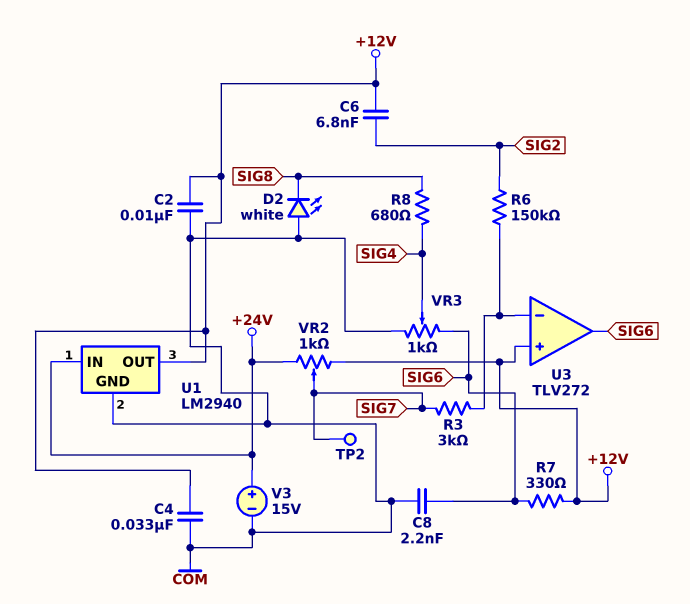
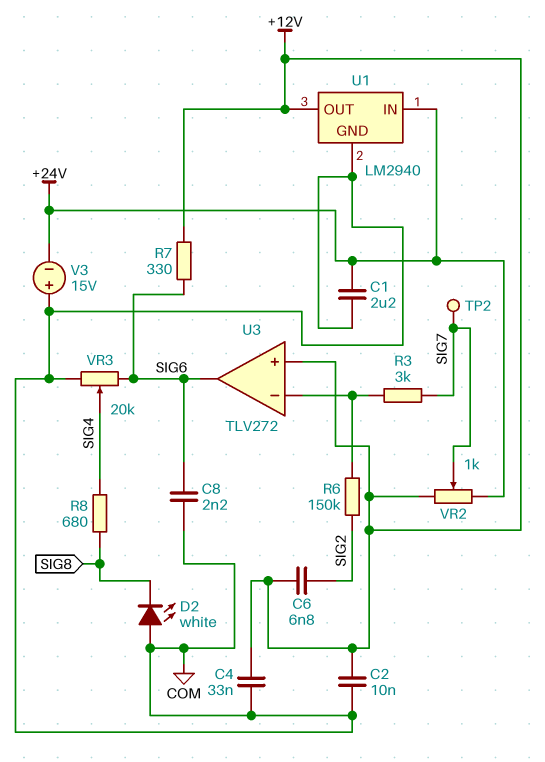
C1: none -> 2.2uF (+24V, COM)
V3: 15V (plus +24V, minus COM) -> 15V (plus COM, minus +24V)
VR3: 1k (COM, SIG6, wiper SIG4) -> 20k (COM, SIG6, wiper SIG4)

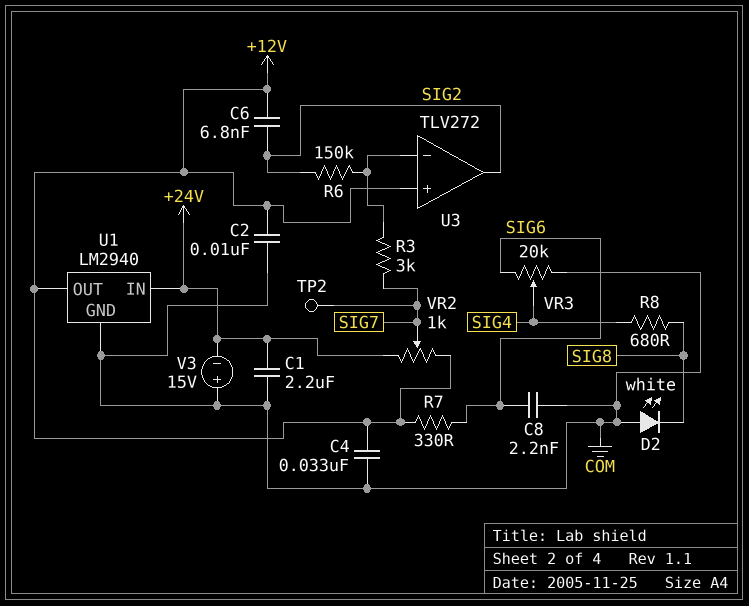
U3 pin out: SIG6 -> SIG2

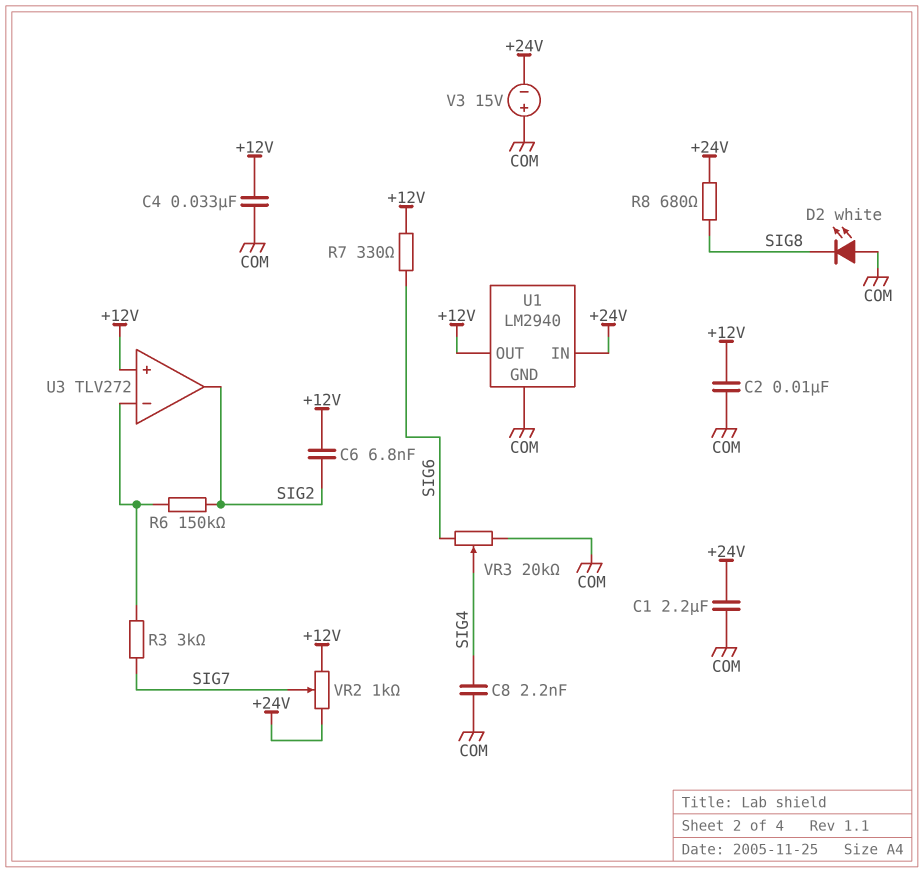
C8: 2.2nF (COM, SIG6) -> 2.2nF (COM, SIG4)
R8: 680 (SIG4, SIG8) -> 680 (+24V, SIG8)
TP2: test point (SIG7) -> none

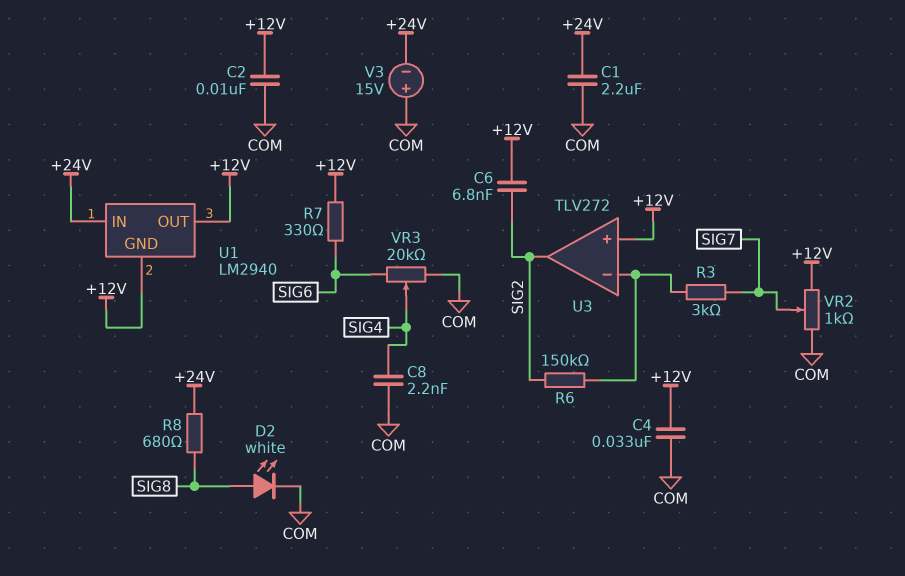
D2: LED white (A COM, K SIG8) -> LED white (A SIG8, K COM)
U1 pin GND: COM -> +12V
VR2: 1k (+12V, +24V, wiper SIG7) -> 1k (+12V, COM, wiper SIG7)

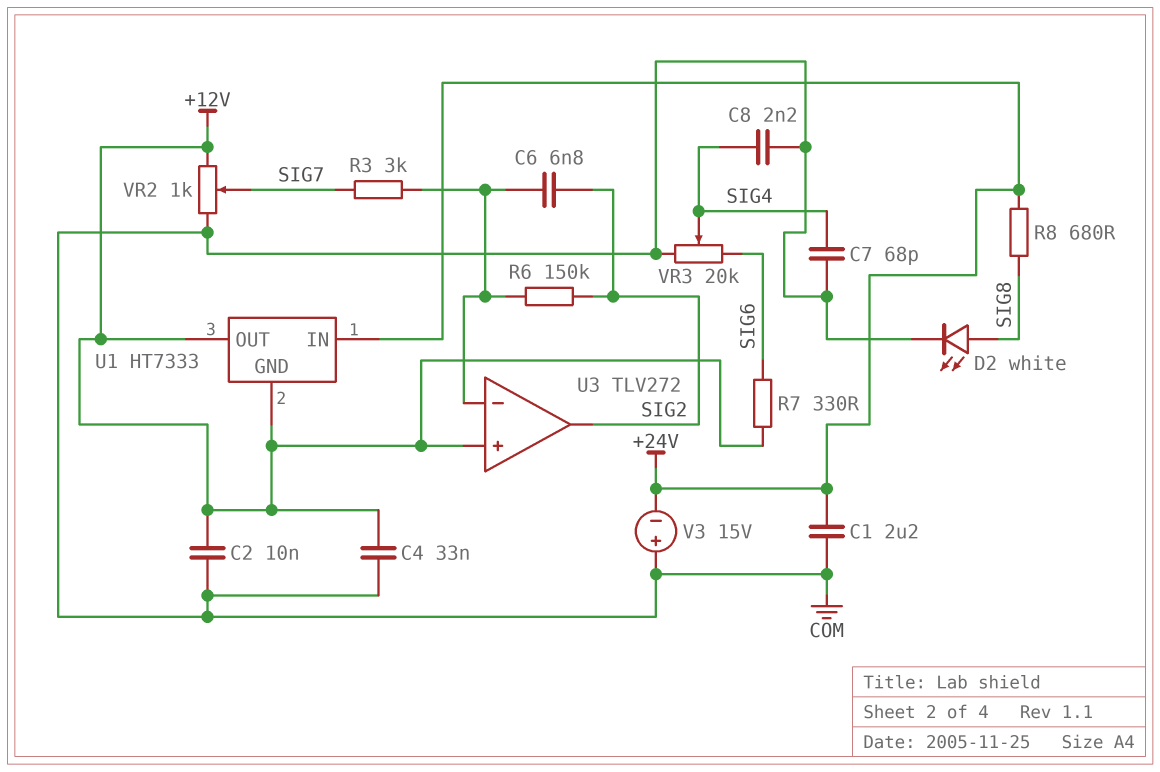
C6: 6.8nF (+12V, SIG2) -> 6.8nF (SIG2, U3/in-)
C7: none -> 68pF (COM, SIG4)
U1: LM2940 -> HT7333

